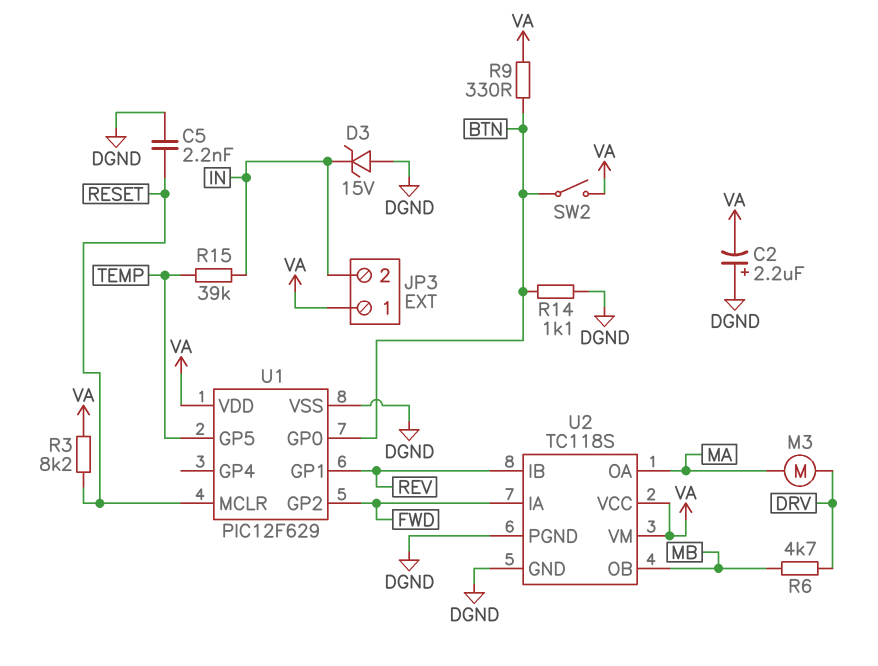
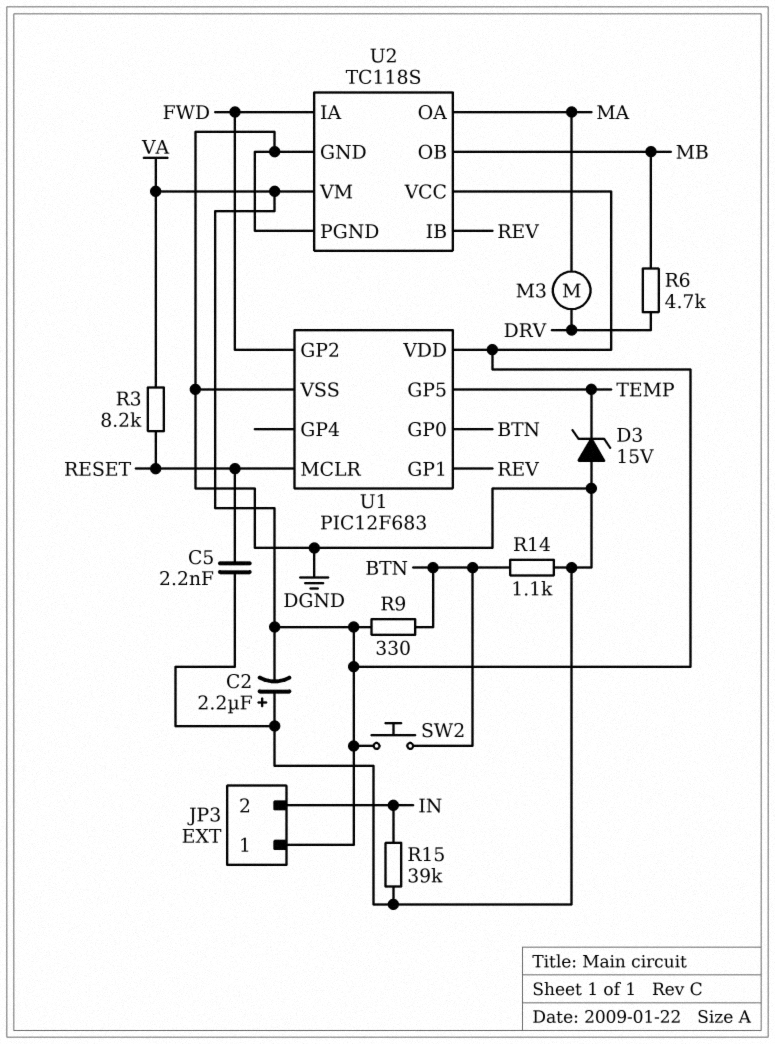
D3: zener 15V (A DGND, K IN) -> zener 15V (A DGND, K TEMP)
R15: 39k (IN, TEMP) -> 39k (DGND, IN)
SW2: switch (BTN, VA) -> button (BTN, VA)
U1: PIC12F629 -> PIC12F683

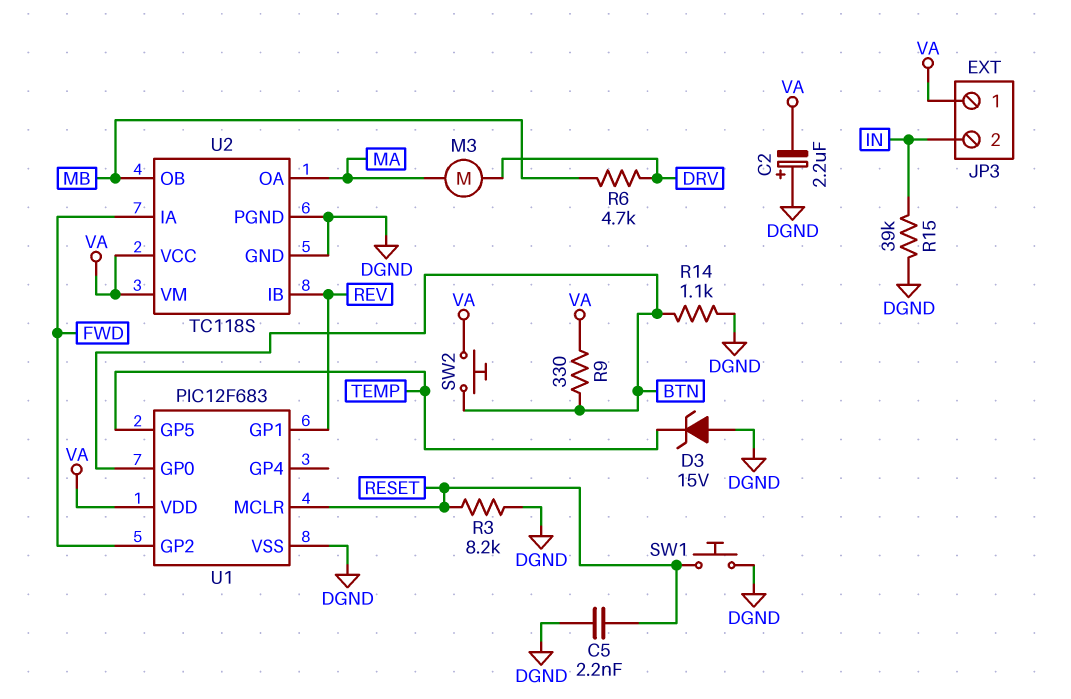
R3: 8.2k (RESET, VA) -> 8.2k (DGND, RESET)
SW1: none -> button (DGND, RESET)

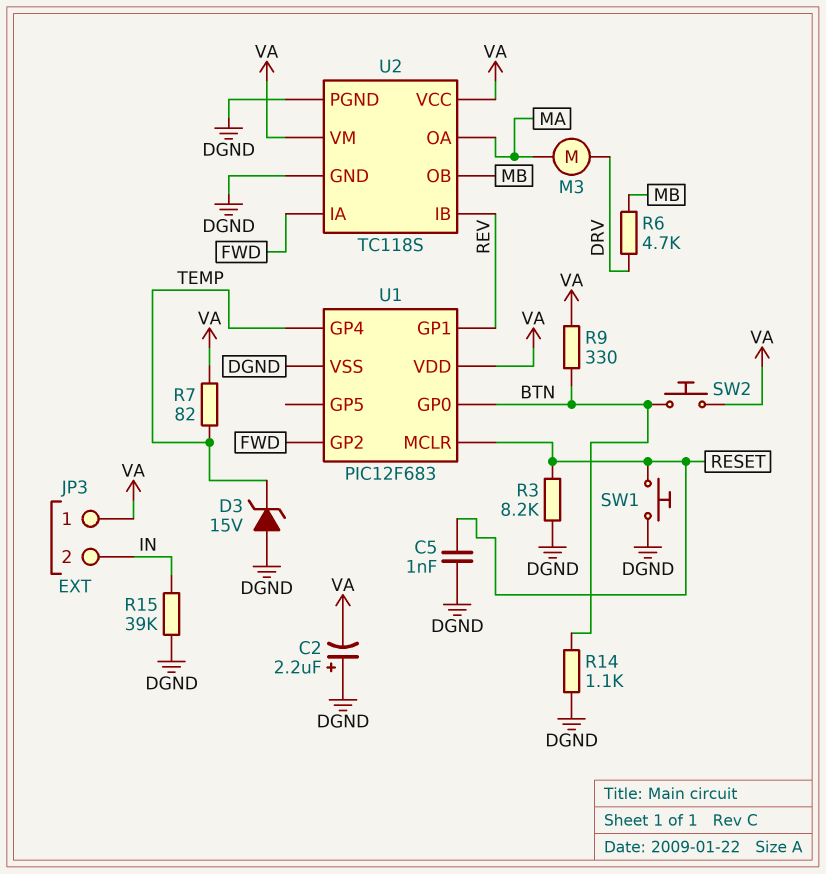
C5: 2.2nF (DGND, RESET) -> 1nF (DGND, RESET)
R7: none -> 82 (TEMP, VA)
U1 pin GP4: none -> TEMP
U1 pin GP5: TEMP -> none

